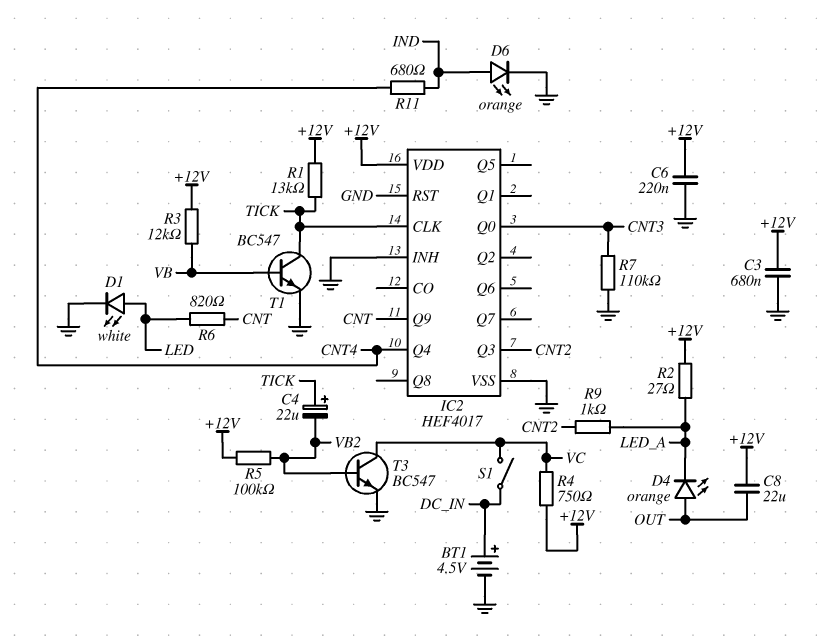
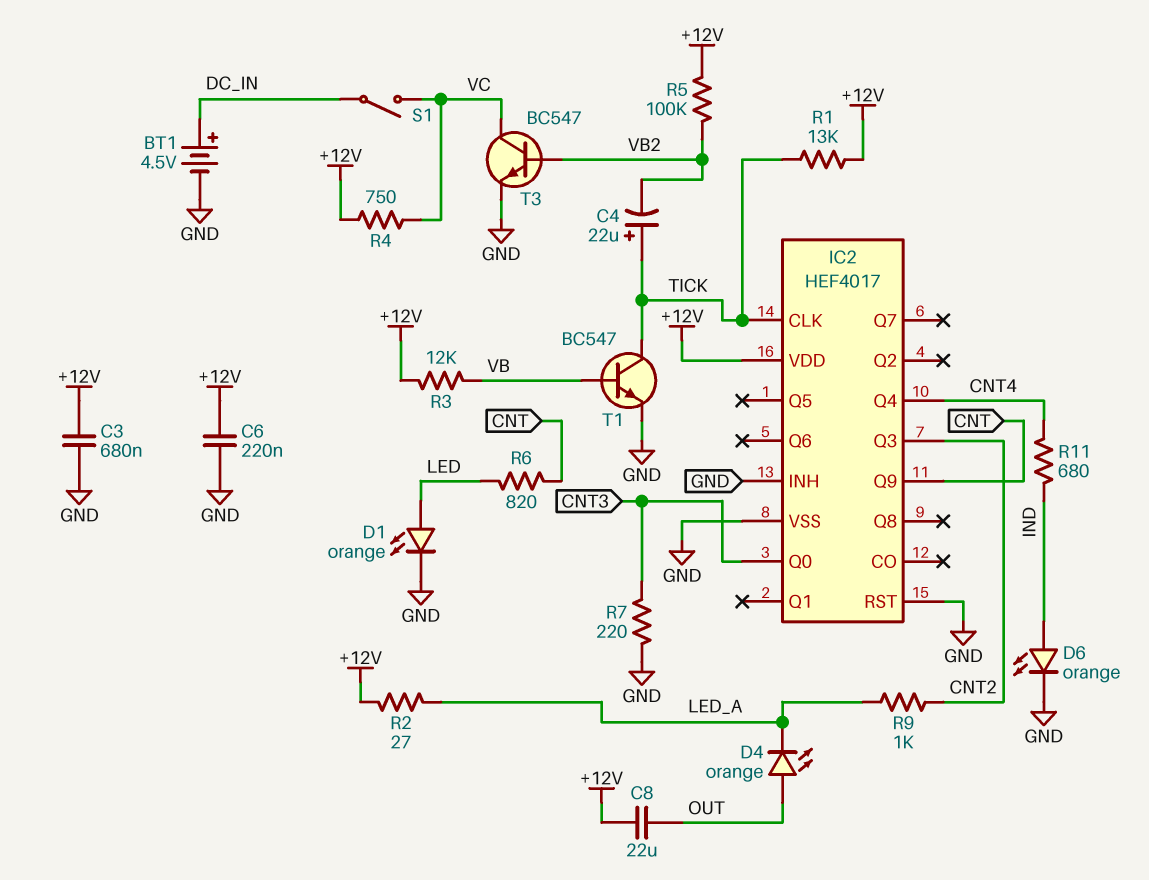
D1: LED white (A LED, K GND) -> LED orange (A LED, K GND)
R7: 110k (CNT3, GND) -> 220 (CNT3, GND)

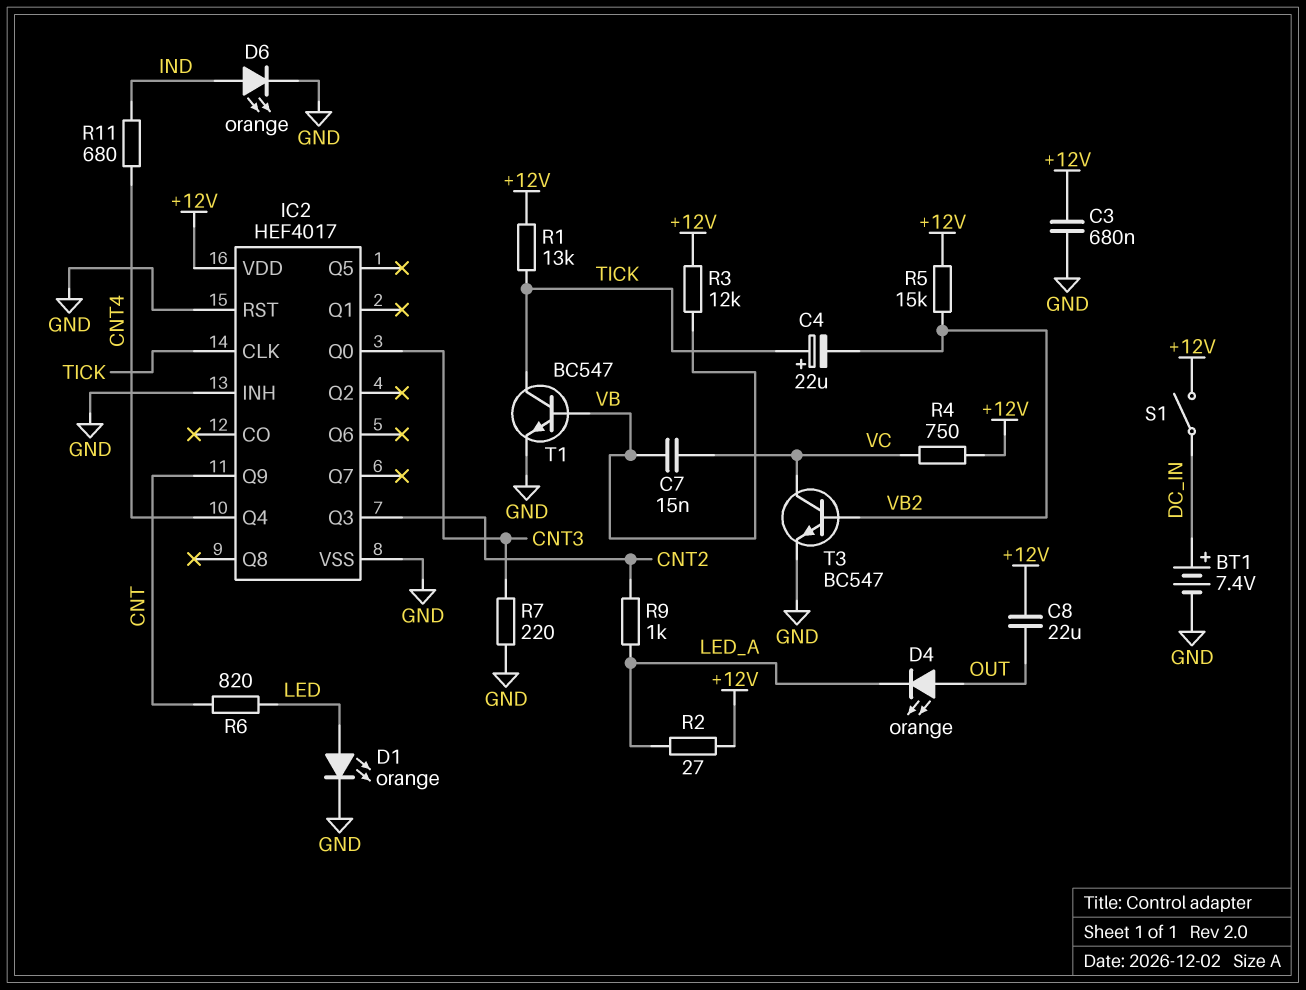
BT1: 4.5V (plus DC_IN, minus GND) -> 7.4V (plus DC_IN, minus GND)
C6: 220nF (+12V, GND) -> none
C7: none -> 15nF (VB, VC)
R5: 100k (+12V, VB2) -> 15k (+12V, VB2)
S1: switch (DC_IN, VC) -> switch (+12V, DC_IN)

